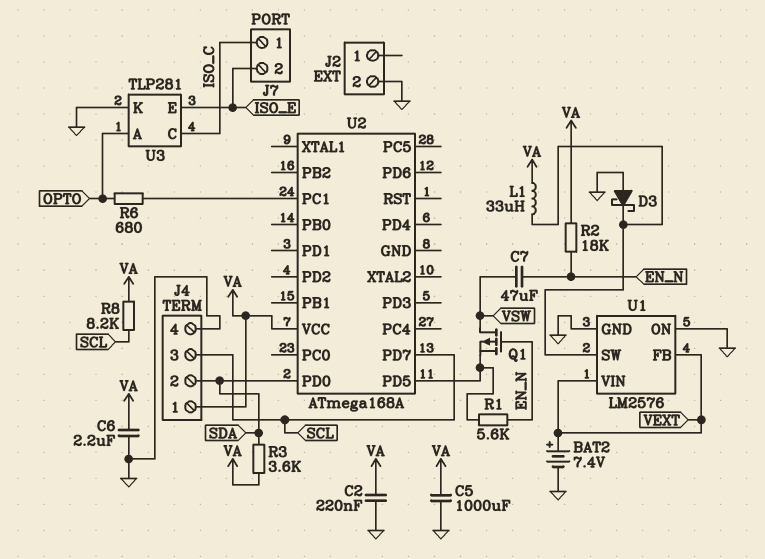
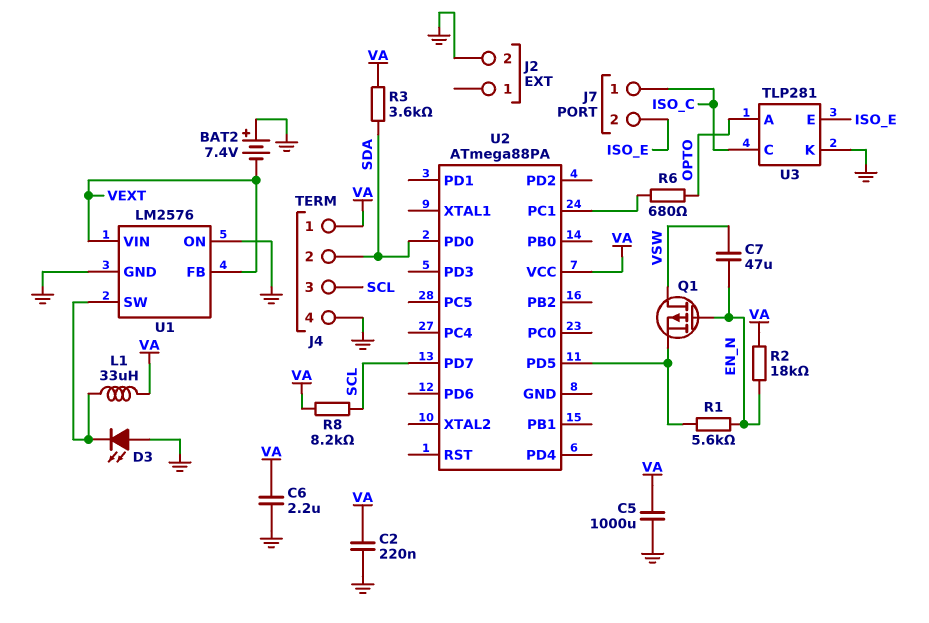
BAT2: 7.4V (plus VEXT, minus GND) -> 7.4V (plus GND, minus VEXT)
D3: schottky (A GND, K U1/SW) -> LED (A GND, K U1/SW)
U2: ATmega168A -> ATmega88PA

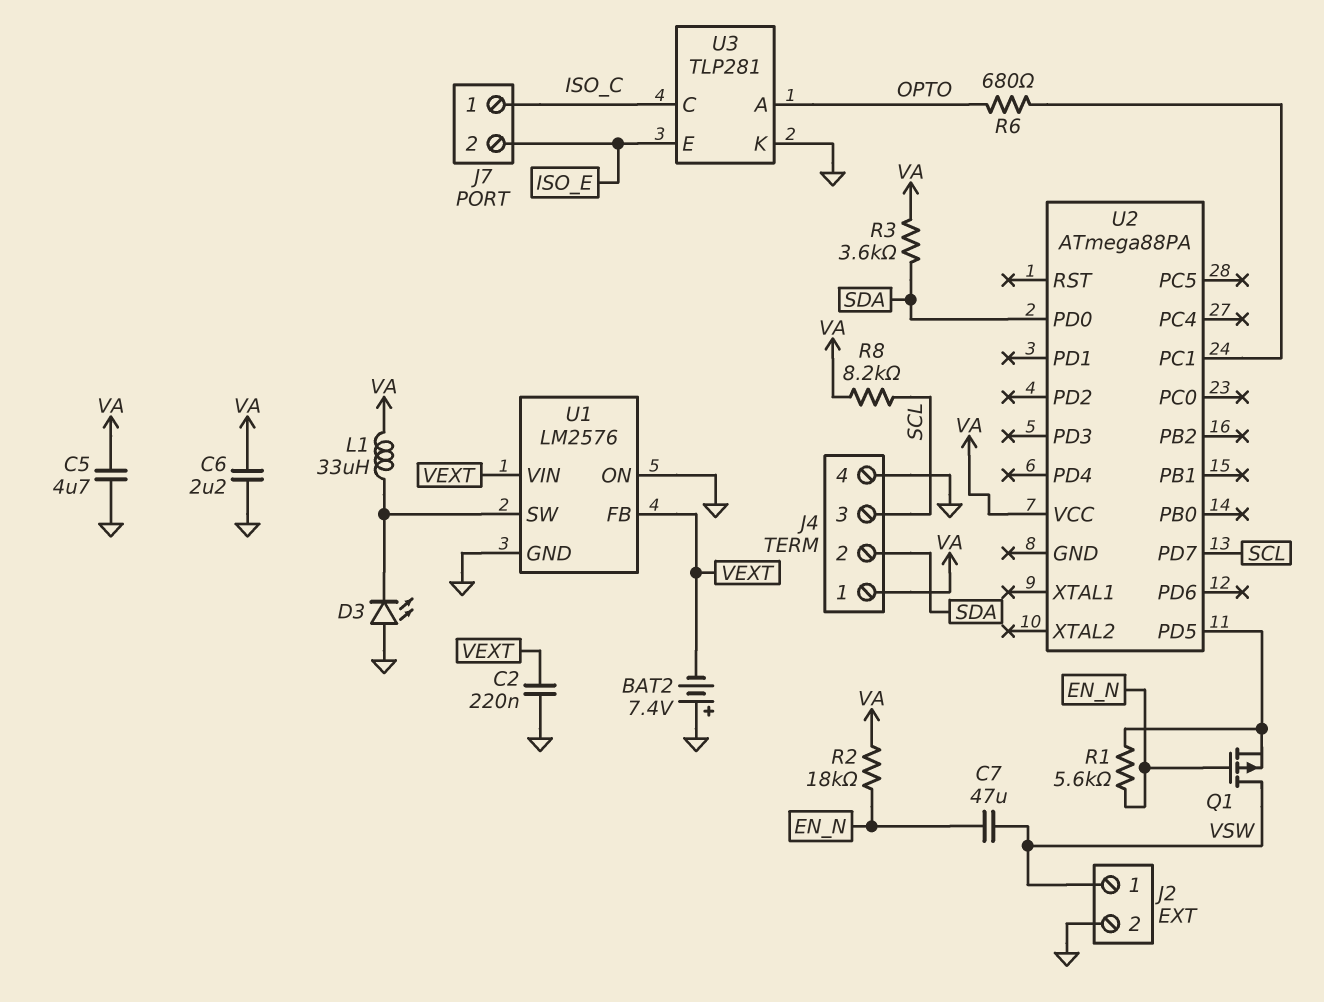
C2: 220nF (GND, VA) -> 220nF (GND, VEXT)
C5: 1000uF (GND, VA) -> 4.7uF (GND, VA)
J2 pin 1: none -> VSW

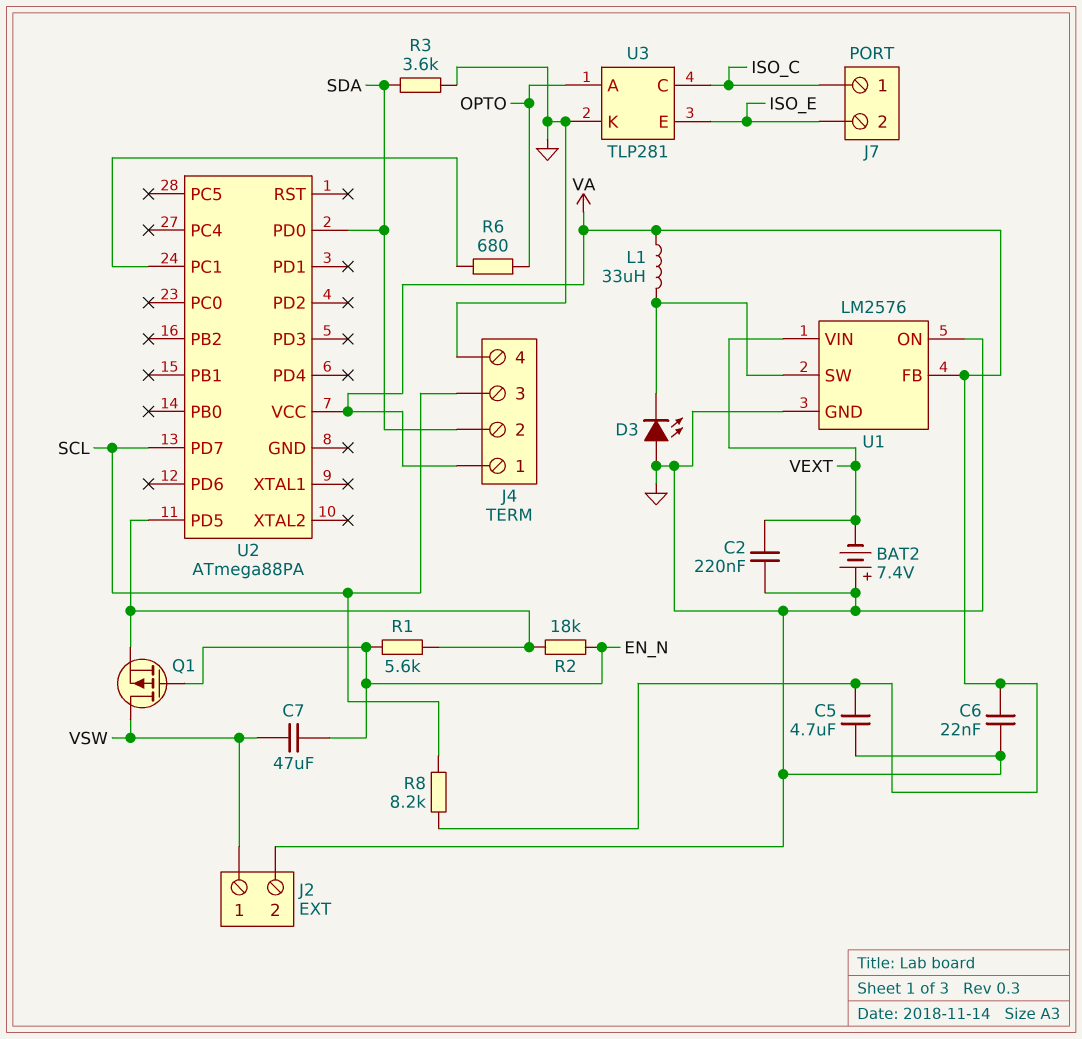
C6: 2.2uF (GND, VA) -> 22nF (GND, VA)
R2: 18k (EN_N, VA) -> 18k (EN_N, U2/PD5)
R3: 3.6k (SDA, VA) -> 3.6k (GND, SDA)
U1 pin FB: VEXT -> VA

